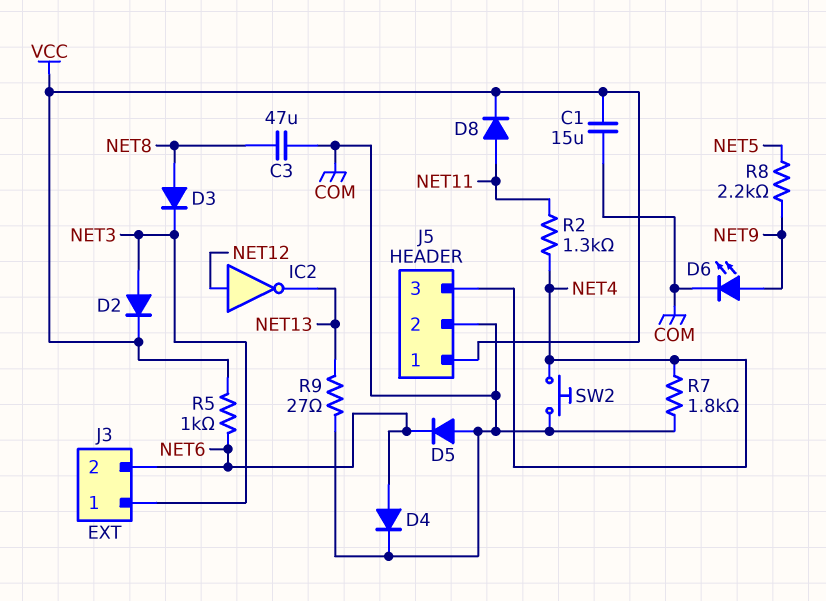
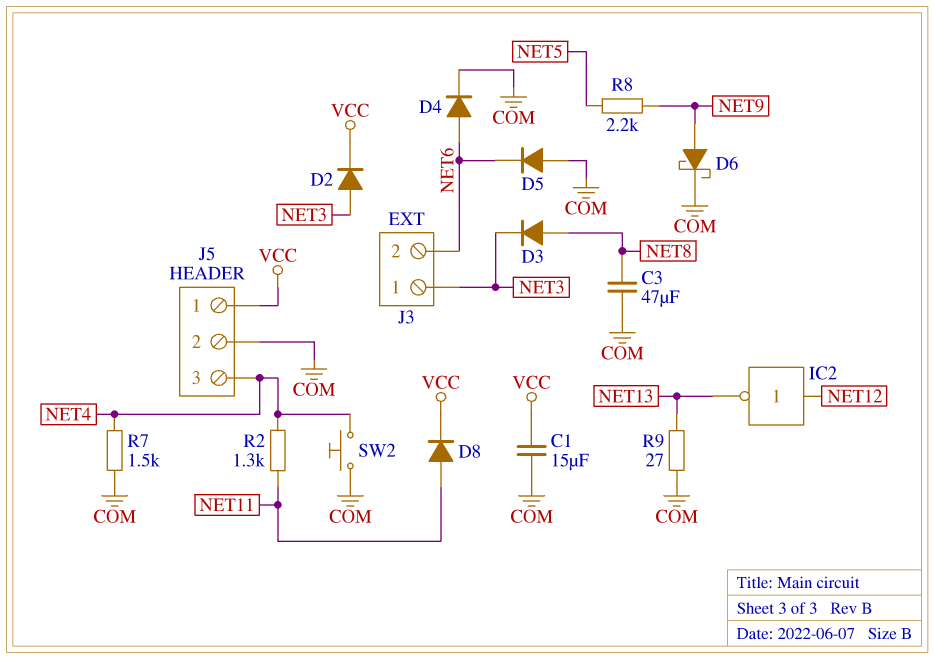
D6: LED (A NET9, K COM) -> schottky (A NET9, K COM)
R5: 1k (NET6, VCC) -> none
R7: 1.8k (COM, NET4) -> 1.5k (COM, NET4)

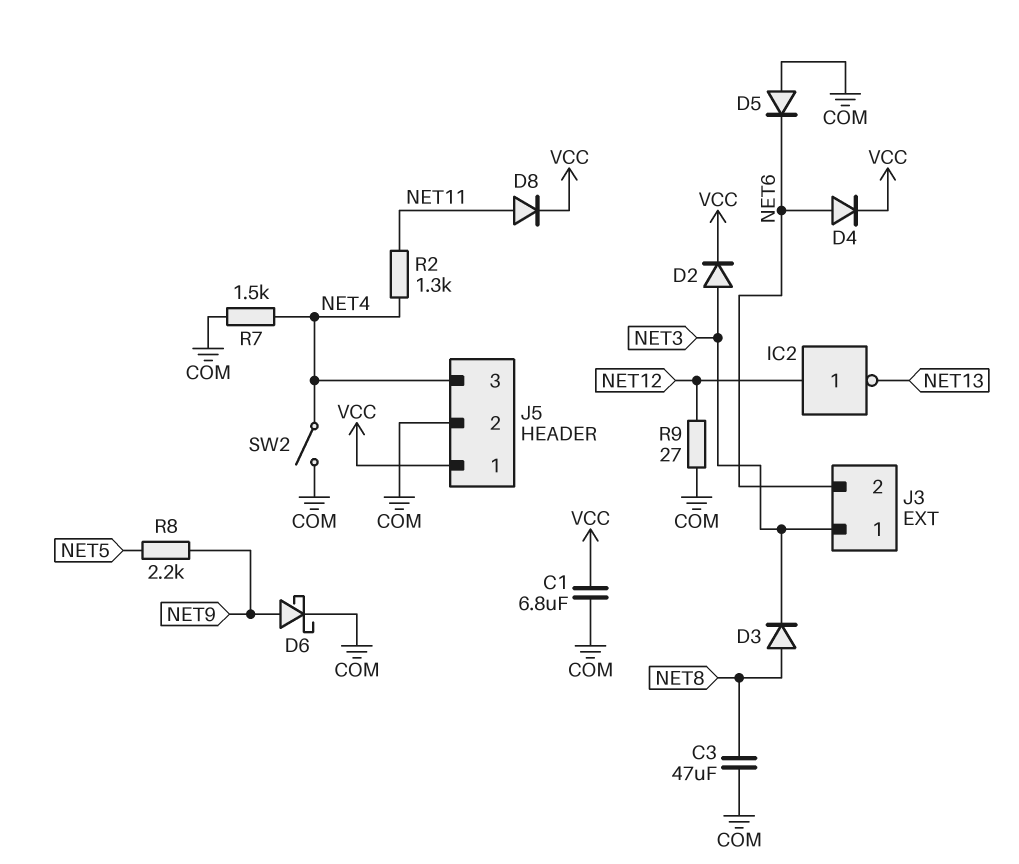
C1: 15uF (COM, VCC) -> 6.8uF (COM, VCC)
D4: diode (A NET6, K COM) -> diode (A NET6, K VCC)
R9: 27 (COM, NET13) -> 27 (COM, NET12)
SW2: button (COM, NET4) -> switch (COM, NET4)

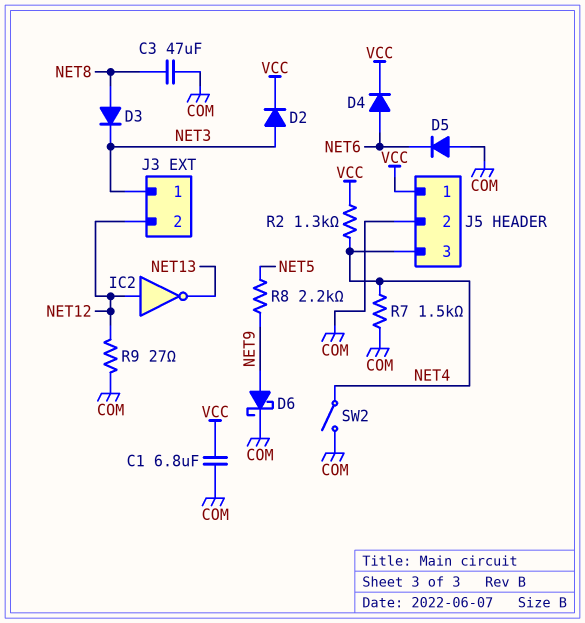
D8: diode (A NET11, K VCC) -> none
J3 pin 2: NET6 -> NET12
R2: 1.3k (NET4, NET11) -> 1.3k (NET4, VCC)

